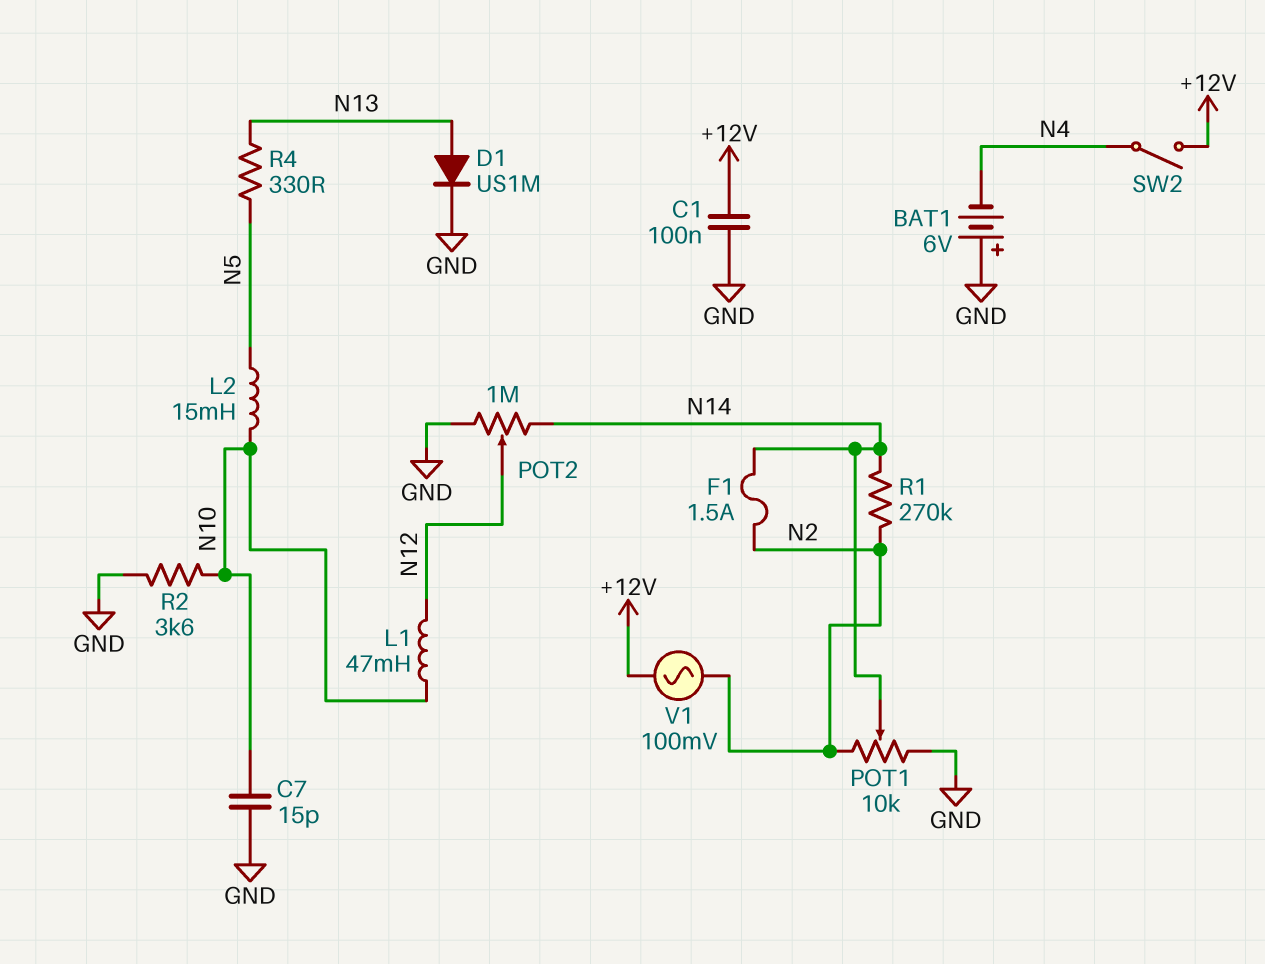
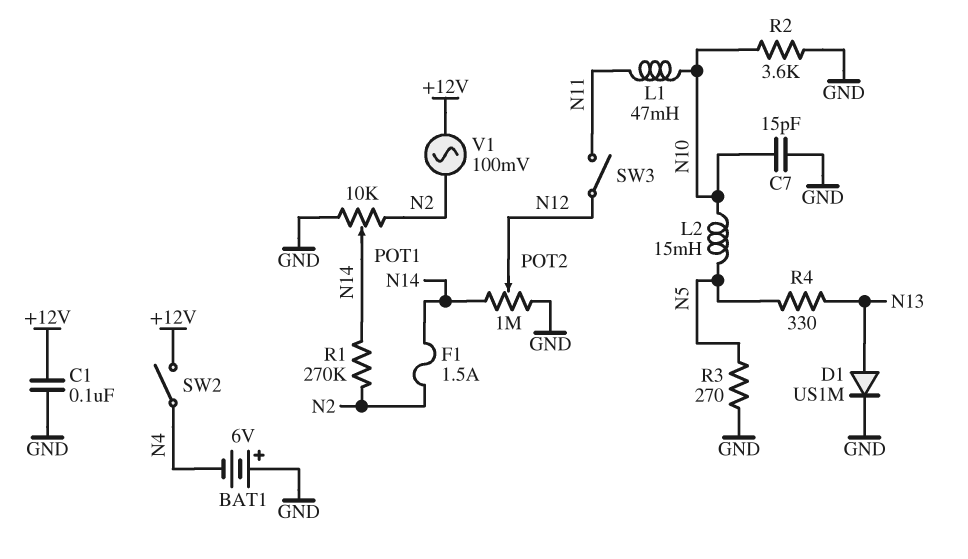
L1: 47mH (N10, N12) -> 47mH (N10, N11)
R3: none -> 270 (GND, N5)
SW3: none -> switch (N11, N12)

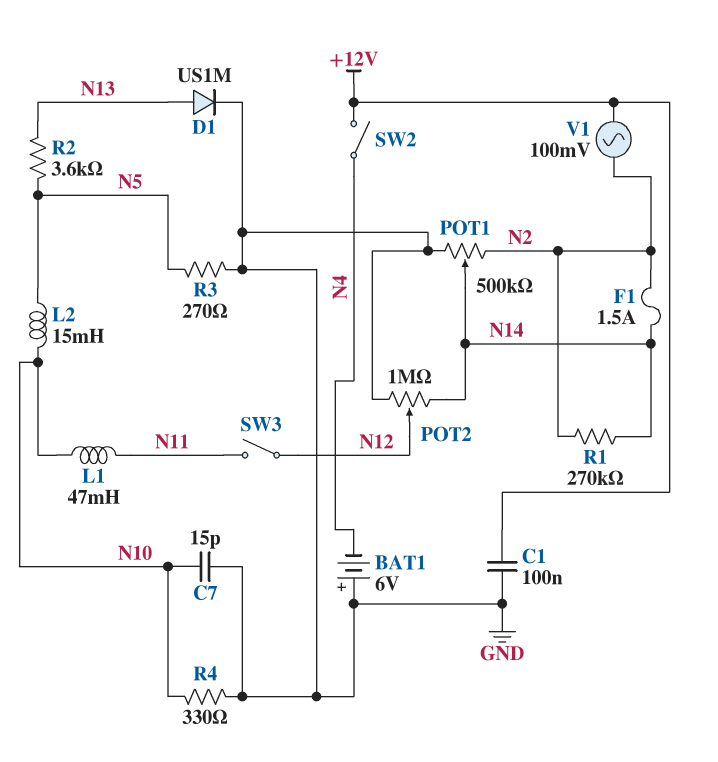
POT1: 10k (GND, N2, wiper N14) -> 500k (GND, N2, wiper N14)
R2: 3.6k (GND, N10) -> 3.6k (N5, N13)
R4: 330 (N5, N13) -> 330 (GND, N10)

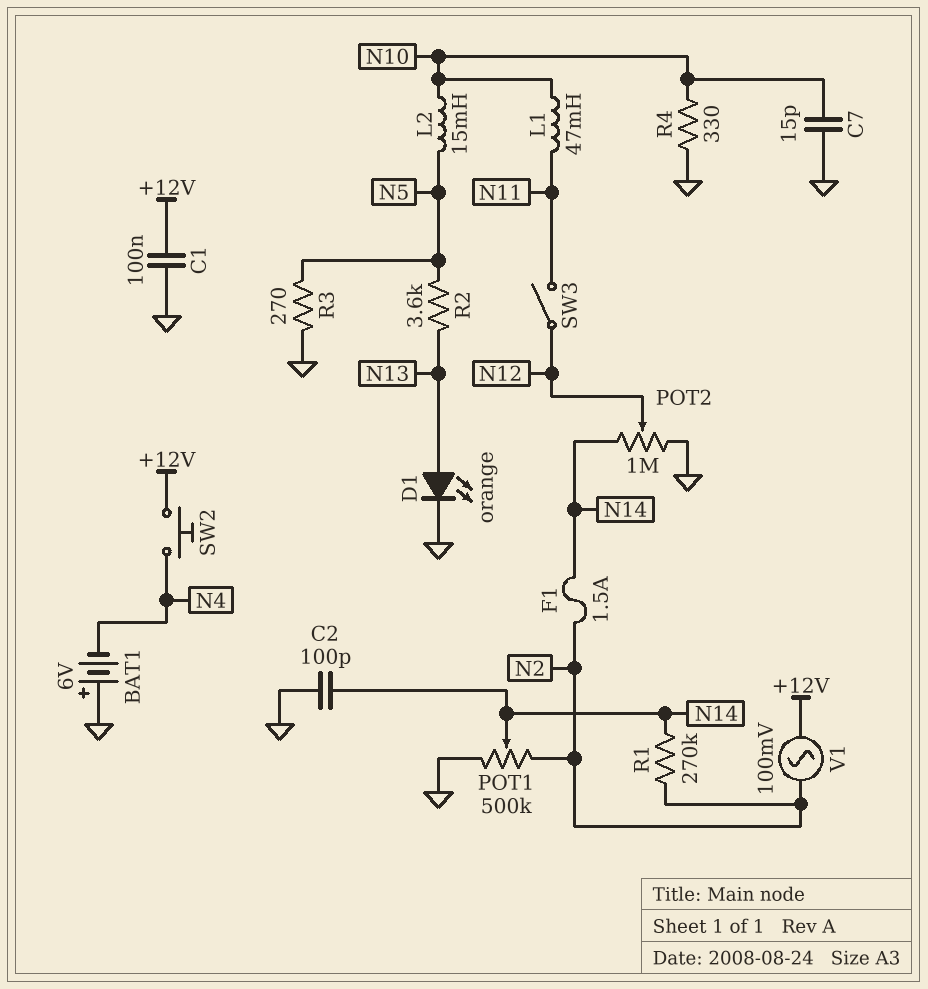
C2: none -> 100pF (GND, N14)
D1: diode US1M (A N13, K GND) -> LED orange (A N13, K GND)
SW2: switch (+12V, N4) -> button (+12V, N4)

